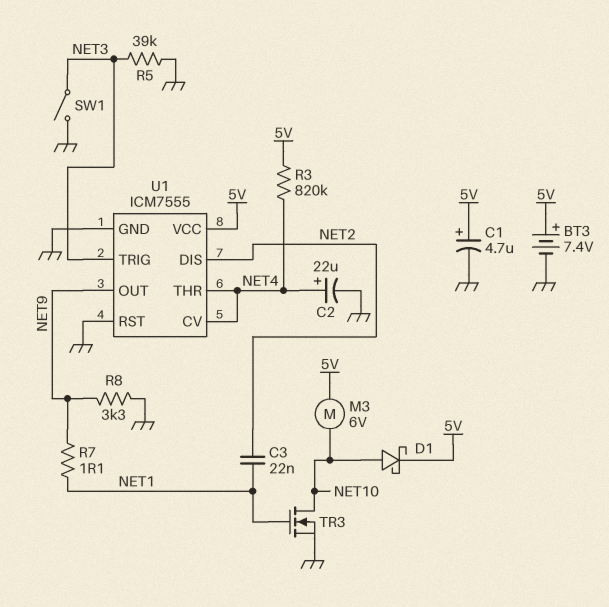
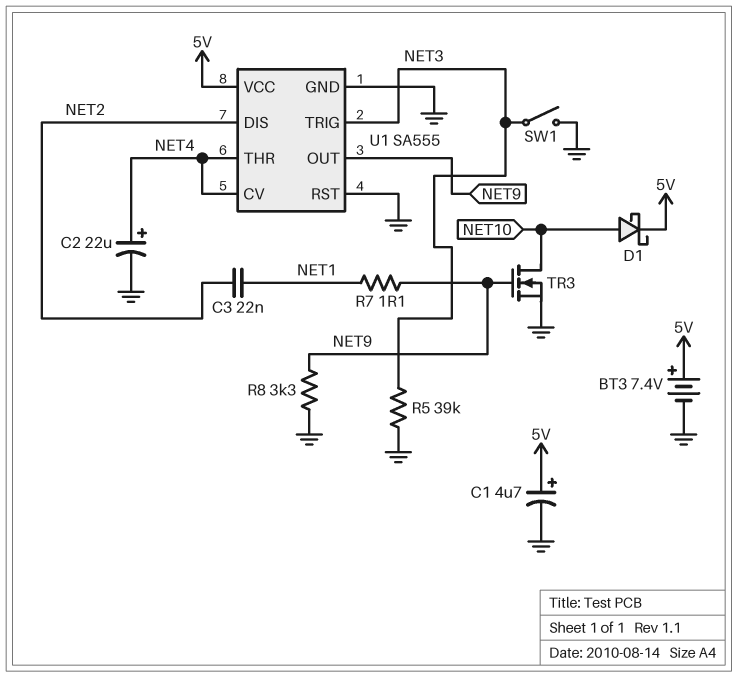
M3: motor 6V (5V, NET10) -> none
R3: 820k (5V, NET4) -> none
TR3: NMOS (G NET1, D NET10, S GND) -> NMOS (G NET9, D NET10, S GND)
U1: ICM7555 -> SA555

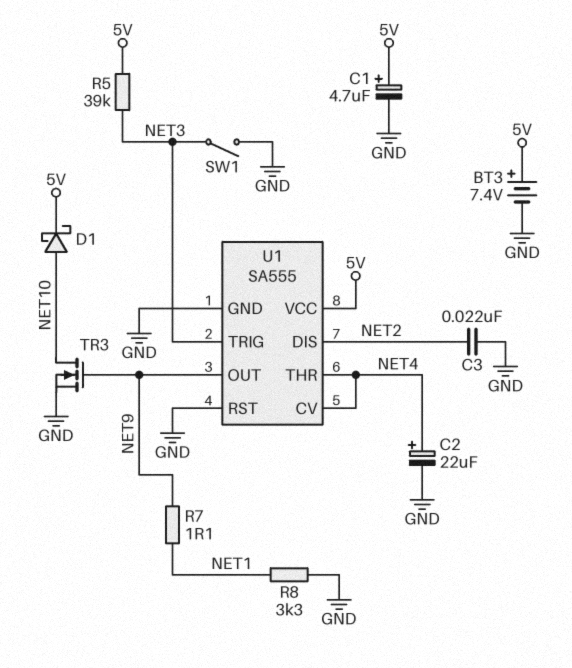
C3: 22nF (NET1, NET2) -> 22nF (GND, NET2)
R5: 39k (GND, NET3) -> 39k (5V, NET3)
R8: 3.3k (GND, NET9) -> 3.3k (GND, NET1)

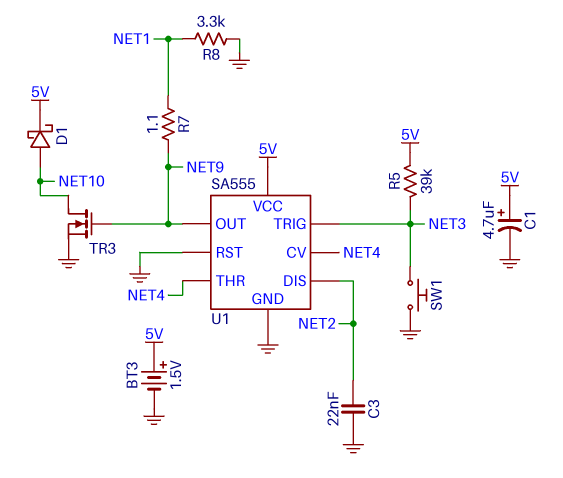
BT3: 7.4V (plus 5V, minus GND) -> 1.5V (plus 5V, minus GND)
C2: 22uF (plus NET4, minus GND) -> none
SW1: switch (GND, NET3) -> button (GND, NET3)

